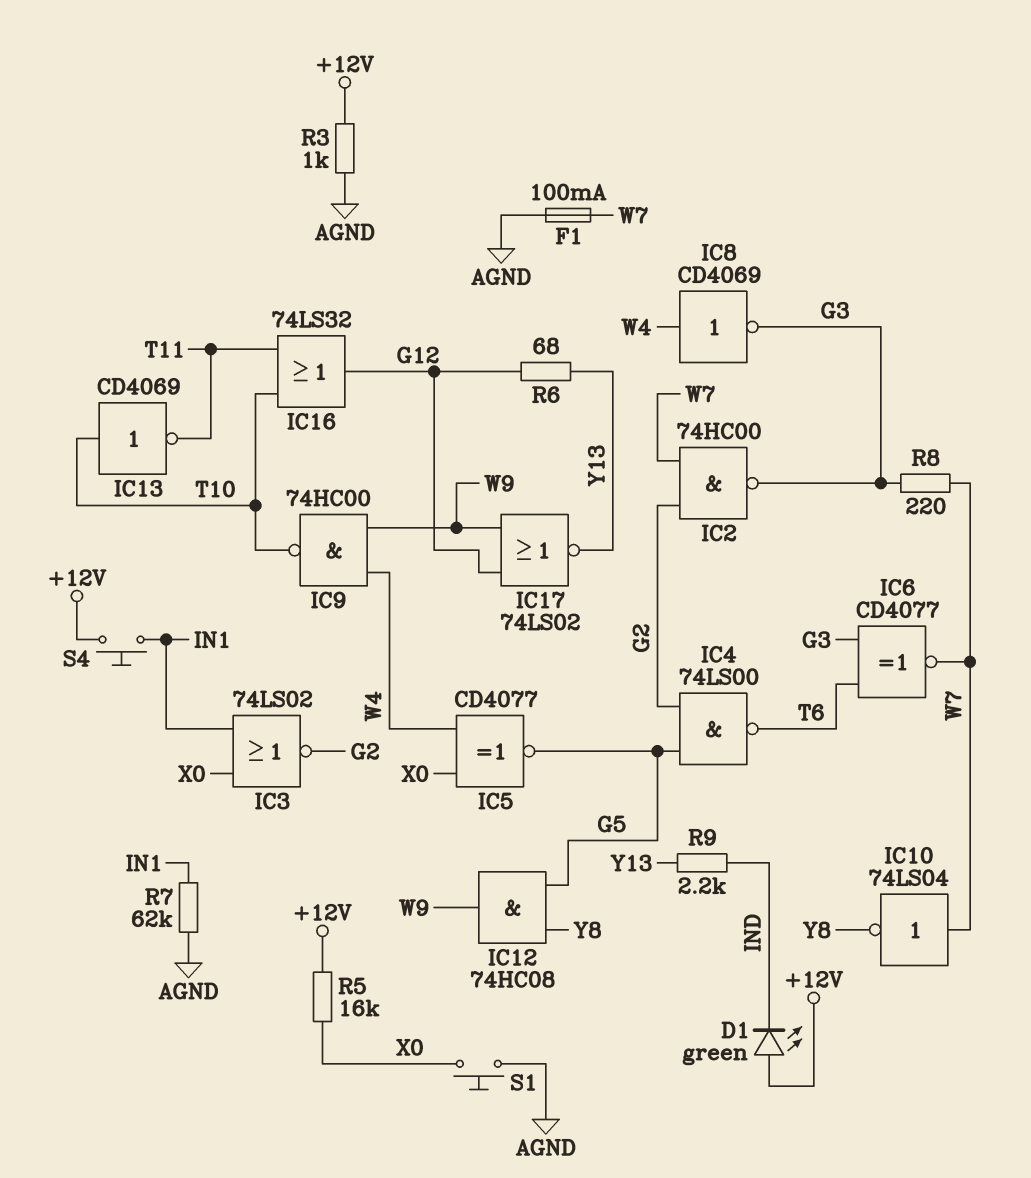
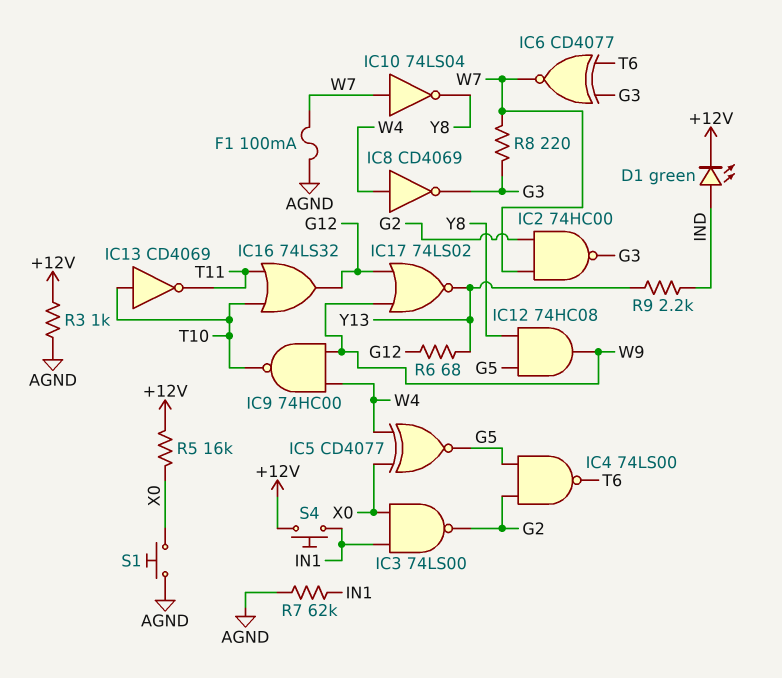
D1: LED green (A +12V, K IND) -> LED green (A IND, K +12V)
IC3: NOR 74LS02 (in IN1, in X0, out G2) -> NAND 74LS00 (in IN1, in X0, out G2)

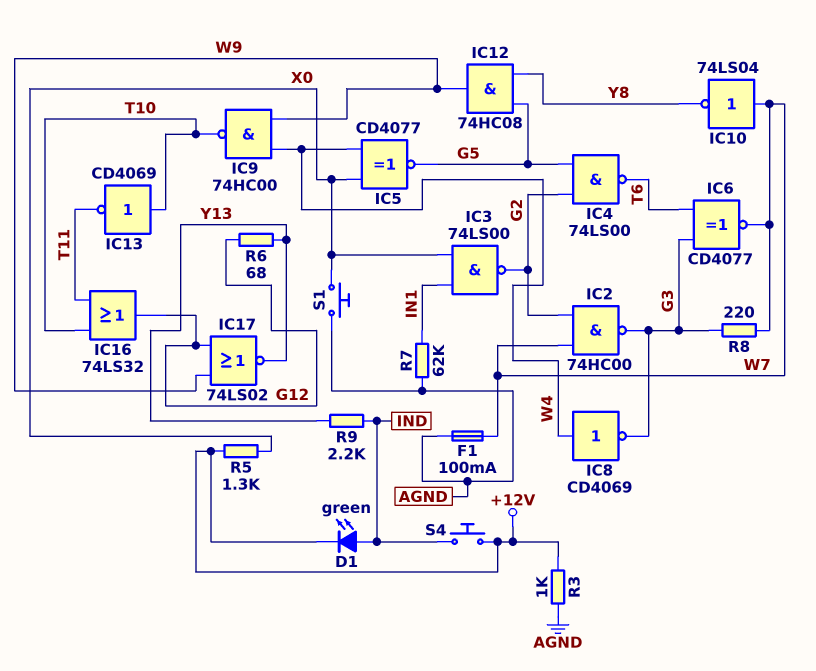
R5: 16k (+12V, X0) -> 1.3k (+12V, X0)
S4: button (+12V, IN1) -> button (+12V, IND)

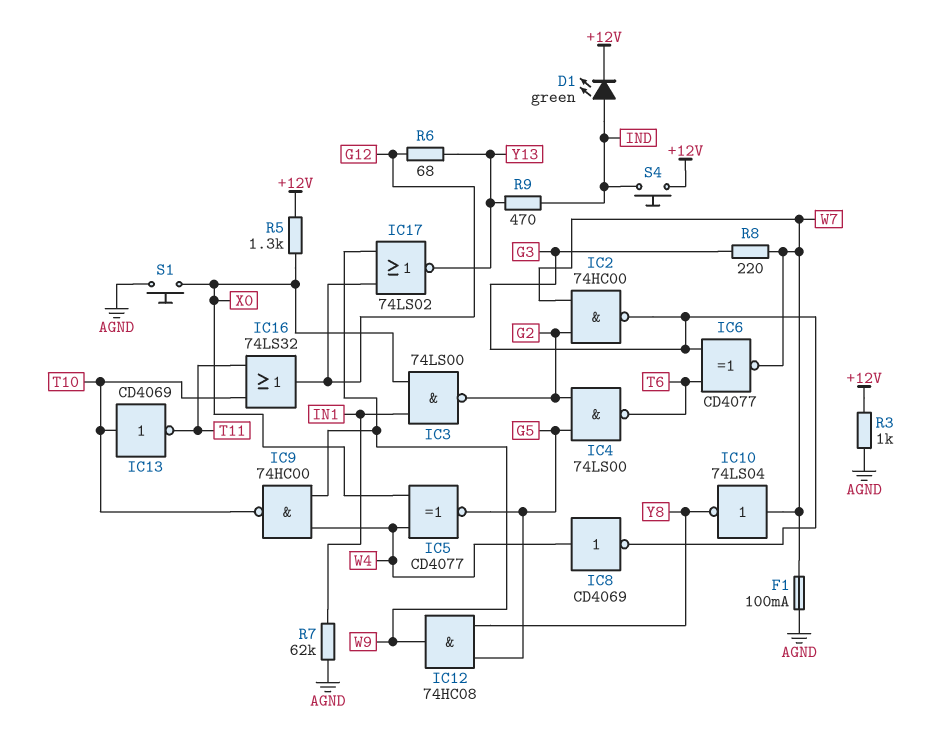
R9: 2.2k (IND, Y13) -> 470 (IND, Y13)

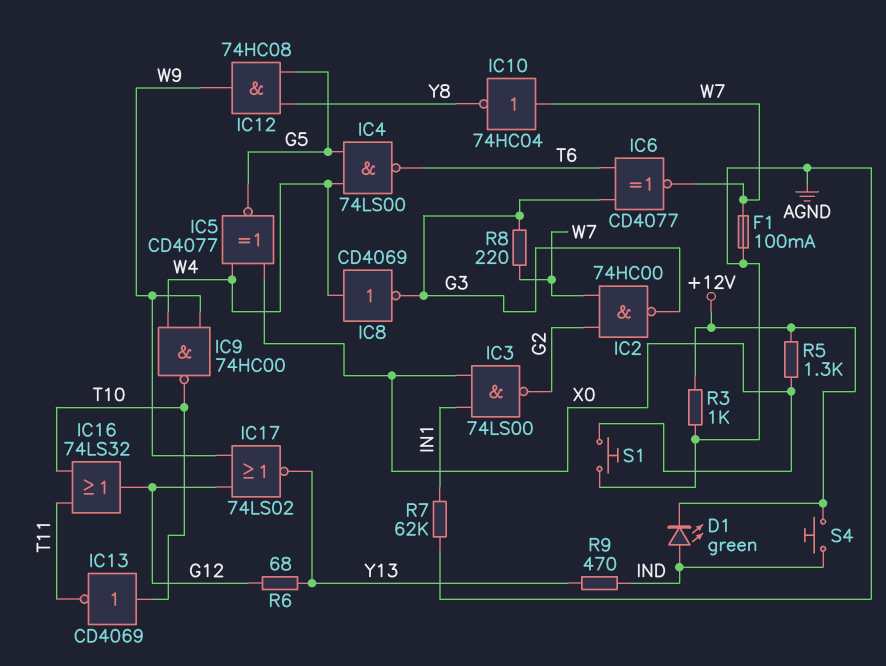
IC4: NAND 74LS00 (in G2, in G5, out T6) -> NAND 74LS00 (in G5, in W4, out T6)
IC10: NOT 74LS04 (in W7, out Y8) -> NOT 74HC04 (in W7, out Y8)

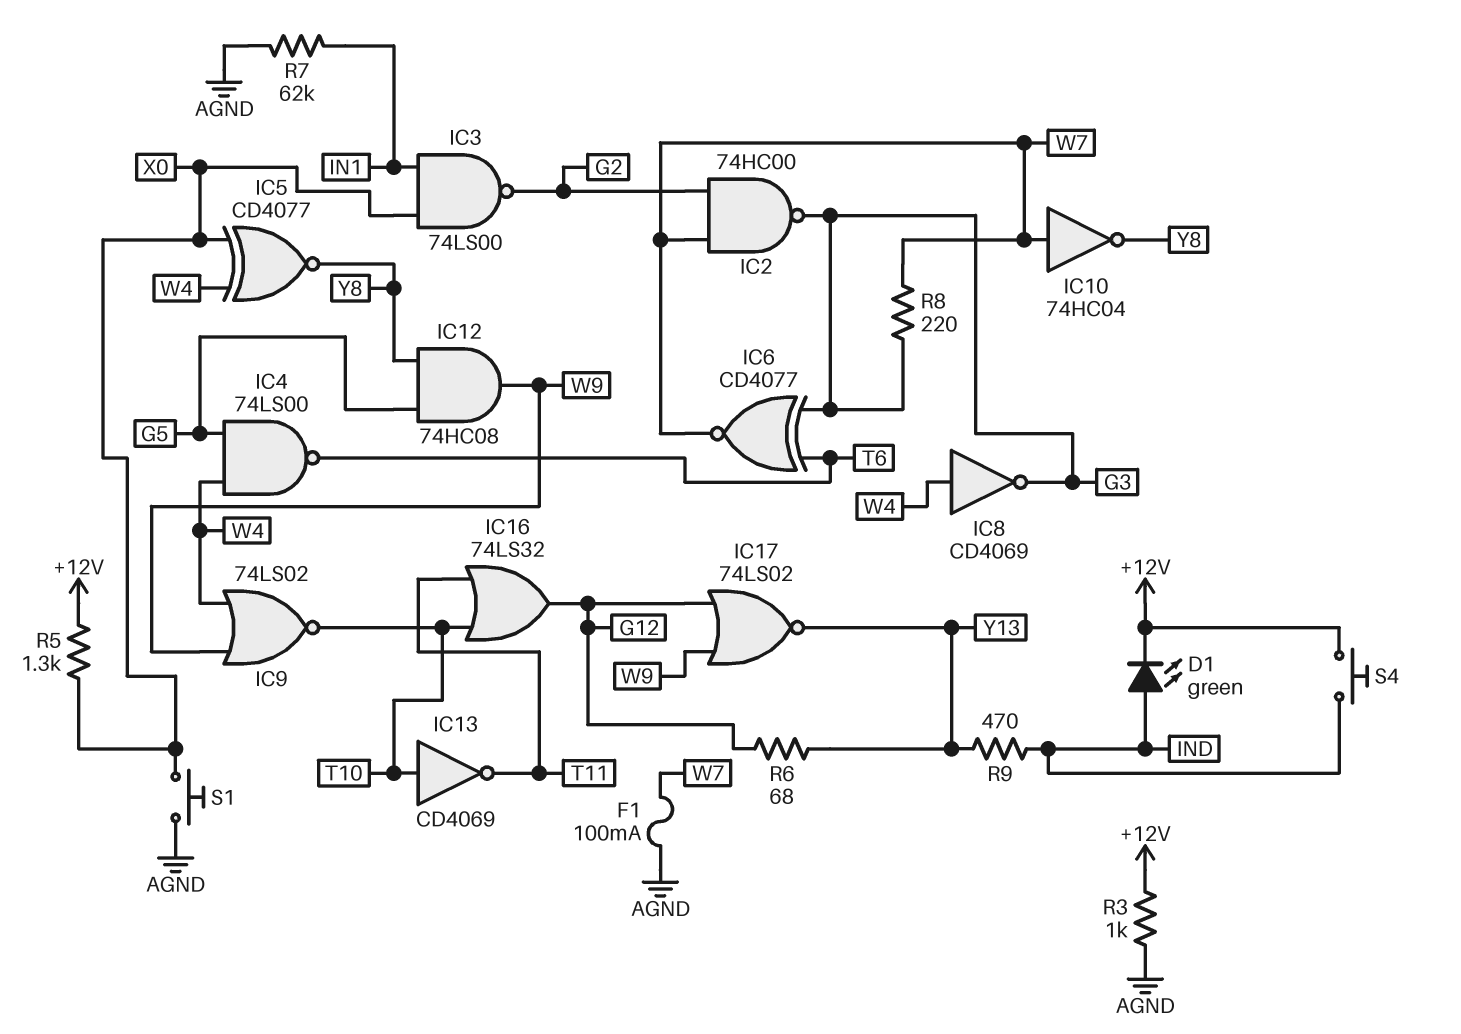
IC5: XNOR CD4077 (in W4, in X0, out G5) -> XNOR CD4077 (in W4, in X0, out Y8)
IC9: NAND 74HC00 (in W4, in W9, out T10) -> NOR 74LS02 (in W4, in W9, out T10)

